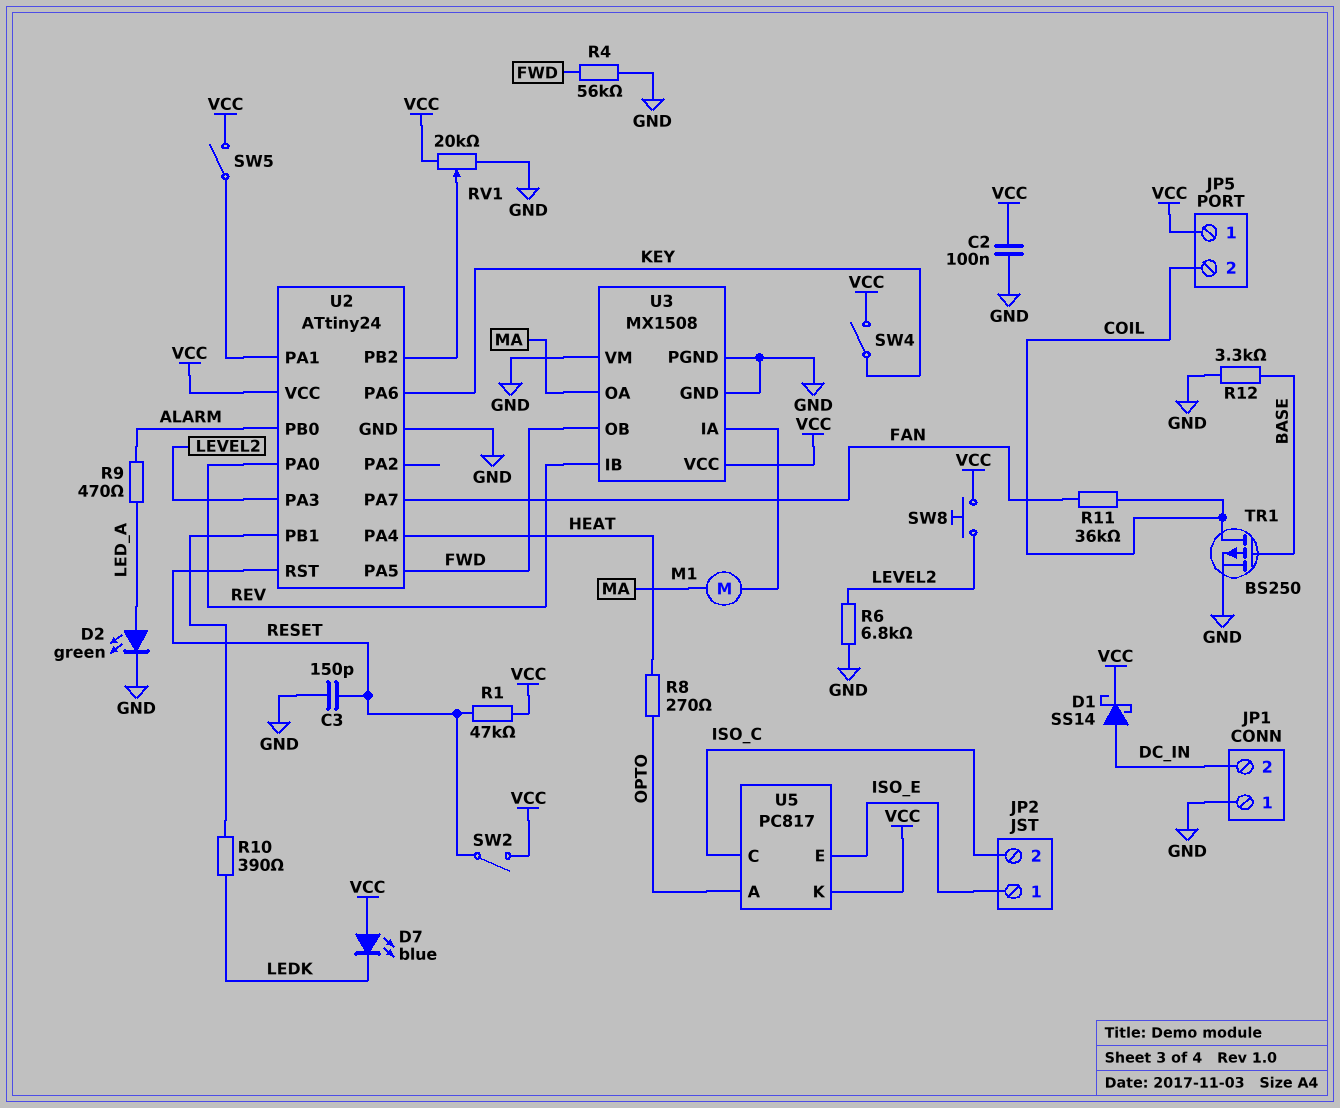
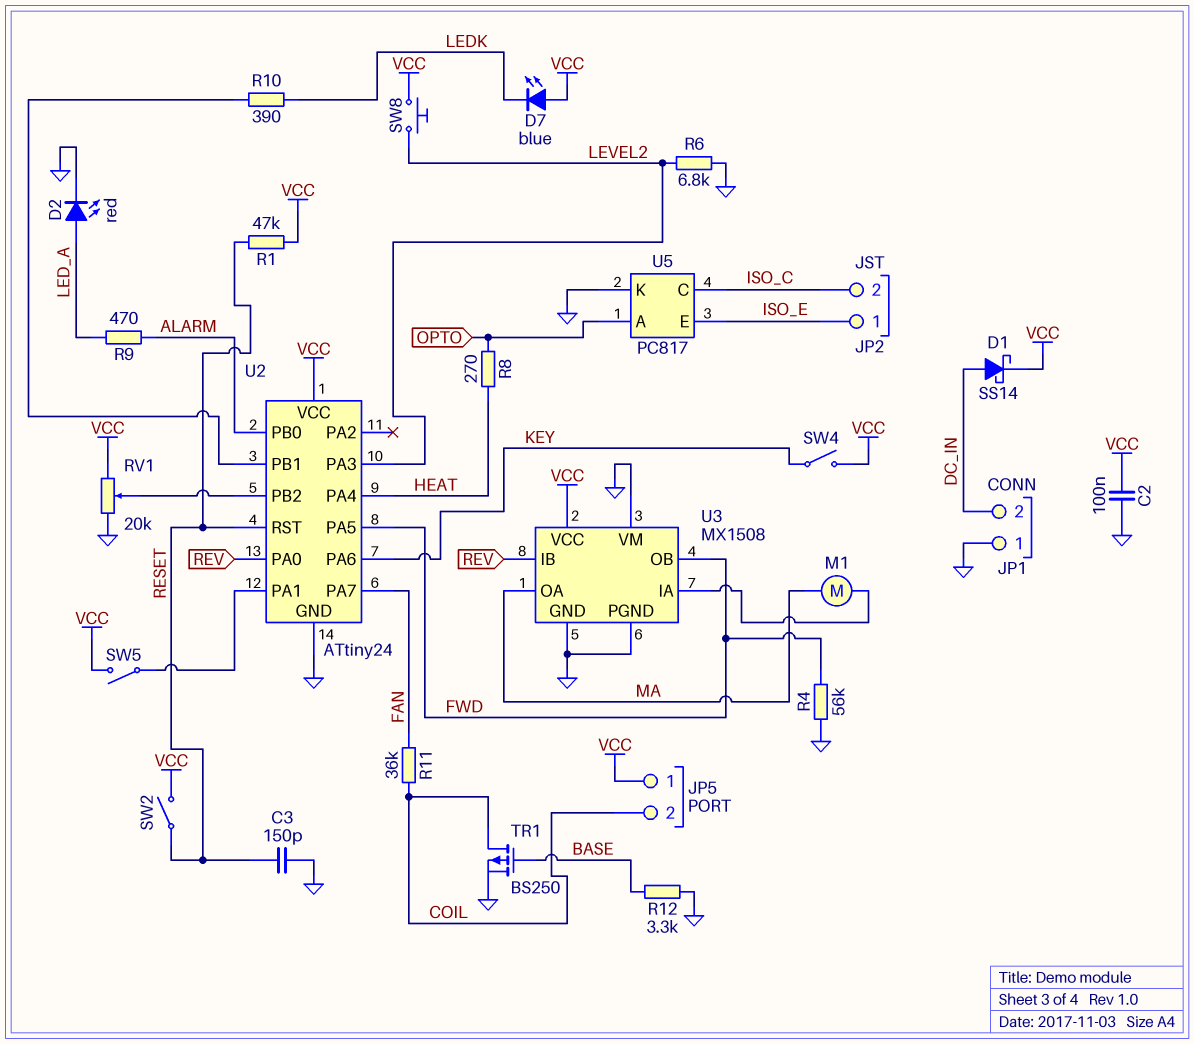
D2: LED green (A LED_A, K GND) -> LED red (A LED_A, K GND)
U5 pin K: VCC -> GND

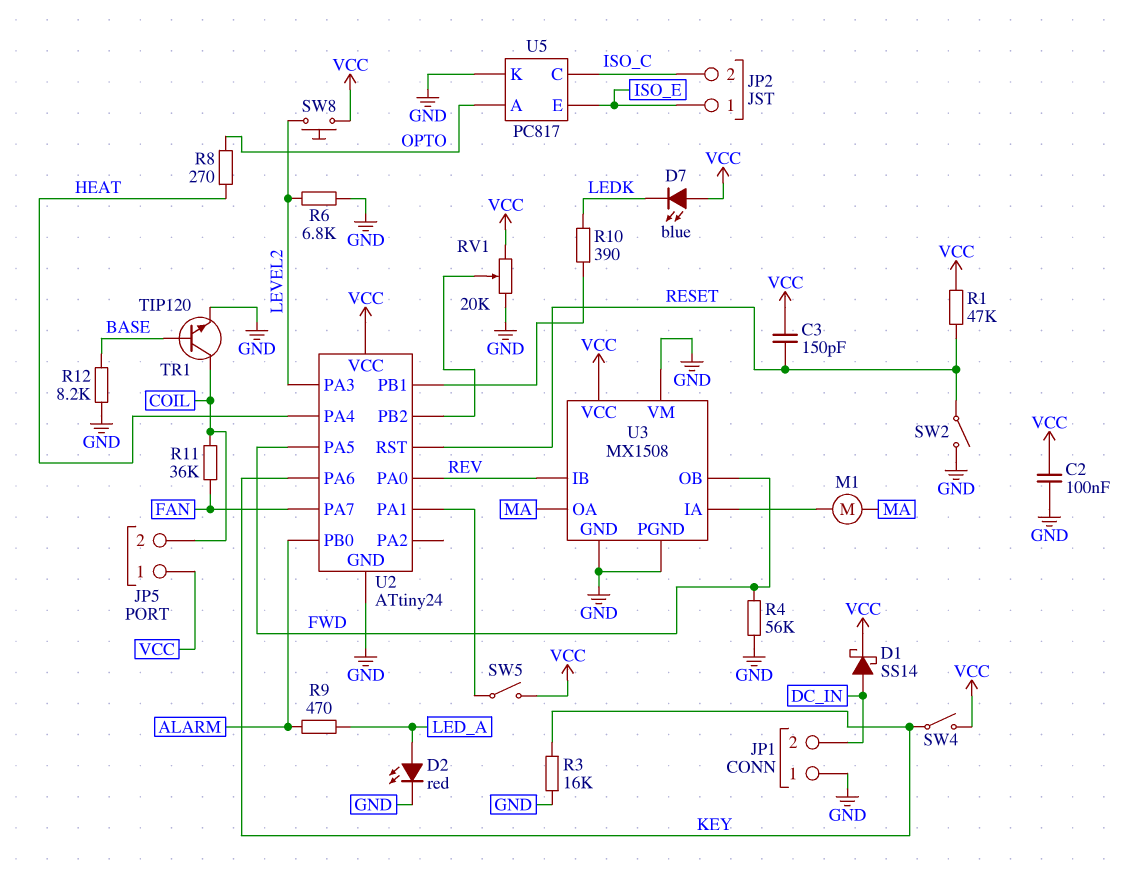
C3: 150pF (GND, RESET) -> 150pF (RESET, VCC)
R3: none -> 16k (GND, KEY)
R12: 3.3k (BASE, GND) -> 8.2k (BASE, GND)
SW2: switch (RESET, VCC) -> switch (GND, RESET)
TR1: PMOS BS250 (G BASE, D COIL, S GND) -> NPN TIP120 (B BASE, C COIL, E GND)

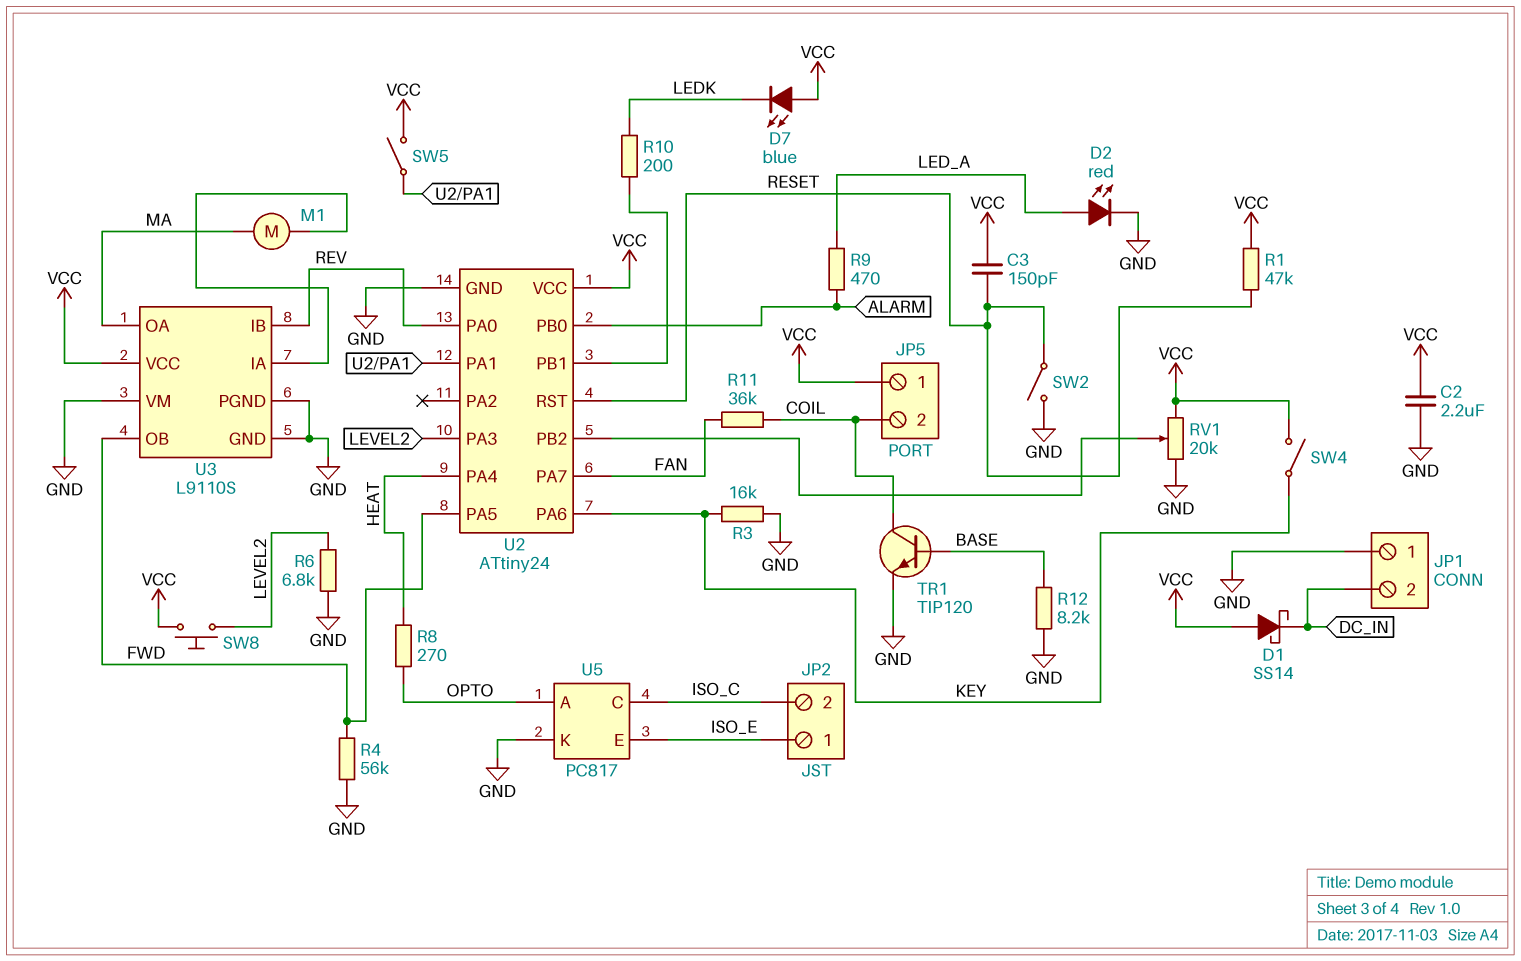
C2: 100nF (GND, VCC) -> 2.2uF (GND, VCC)
D1: schottky SS14 (A DC_IN, K VCC) -> schottky SS14 (A VCC, K DC_IN)
R10: 390 (LEDK, U2/PB1) -> 200 (LEDK, U2/PB1)
U3: MX1508 -> L9110S

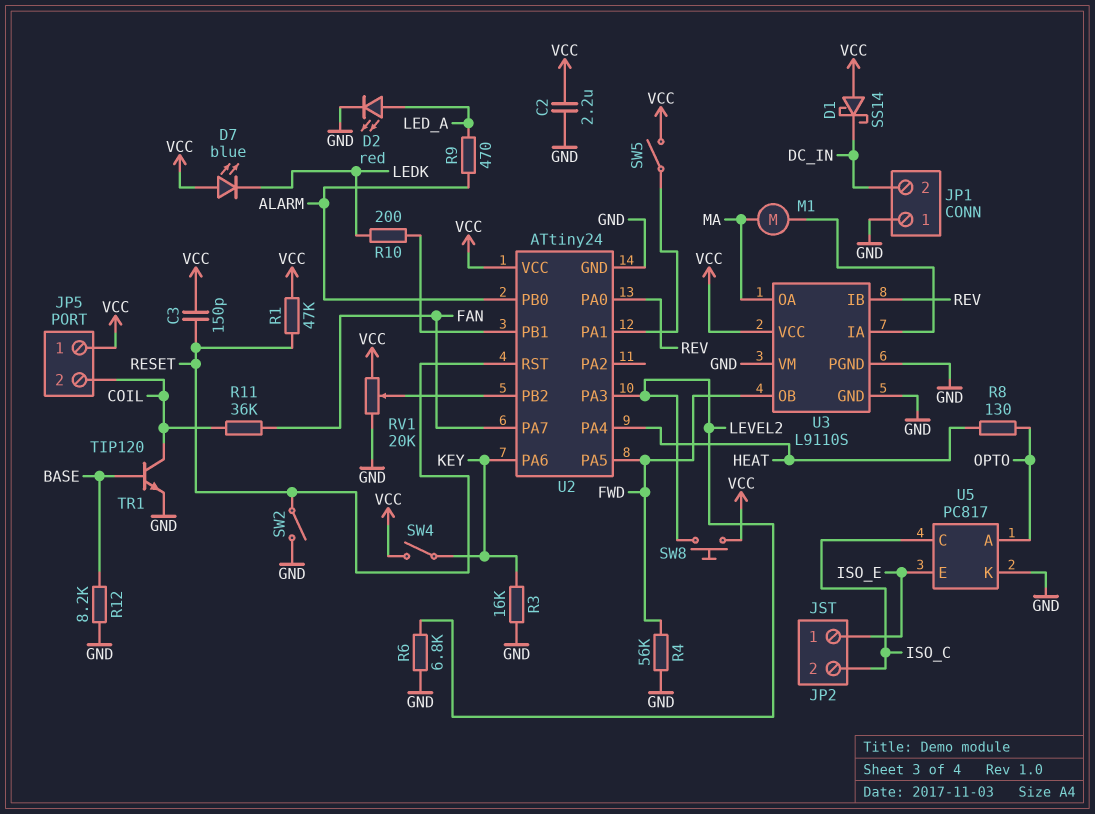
R8: 270 (HEAT, OPTO) -> 130 (HEAT, OPTO)

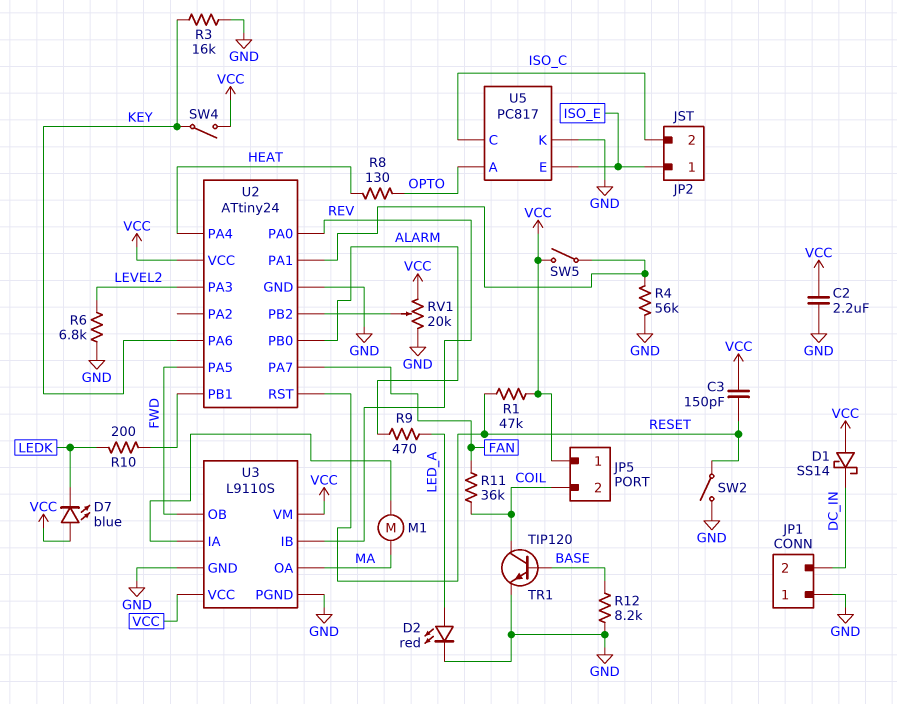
R4: 56k (FWD, GND) -> 56k (GND, U2/PA1)
SW8: button (LEVEL2, VCC) -> none
U3 pin VM: GND -> VCC

